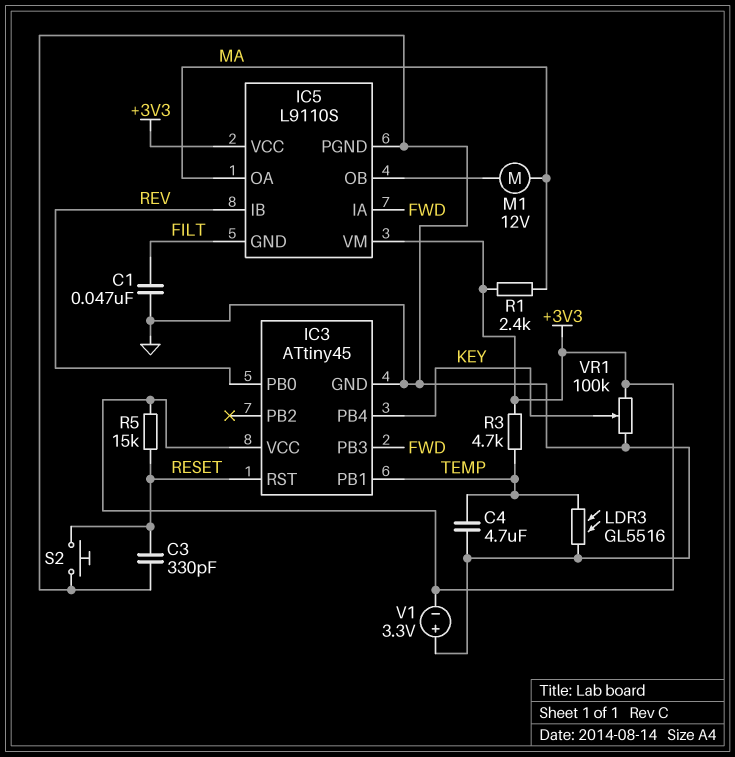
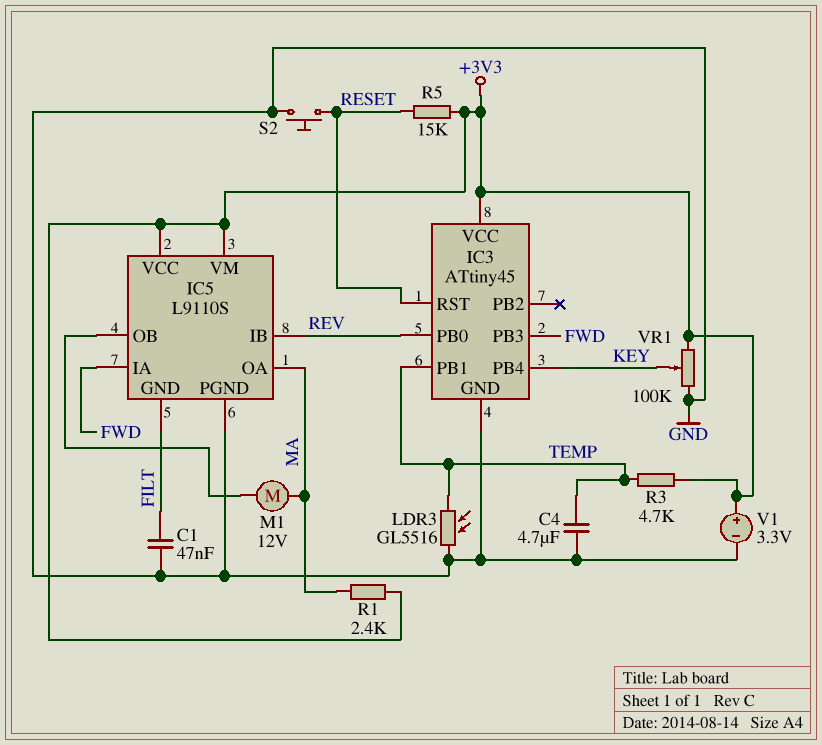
C3: 330pF (GND, RESET) -> none
V1: 3.3V (plus GND, minus +3V3) -> 3.3V (plus +3V3, minus GND)

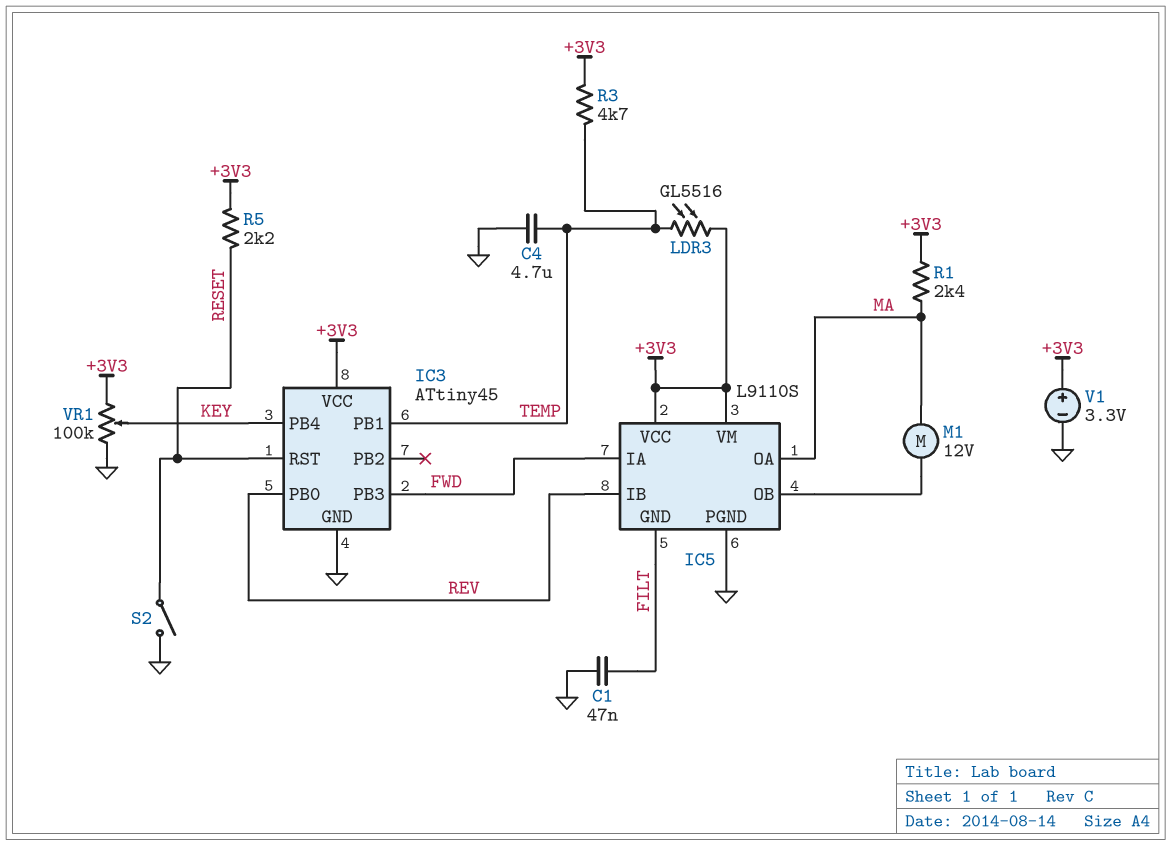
LDR3: GL5516 (GND, TEMP) -> GL5516 (+3V3, TEMP)
R5: 15k (+3V3, RESET) -> 2.2k (+3V3, RESET)
S2: button (GND, RESET) -> switch (GND, RESET)

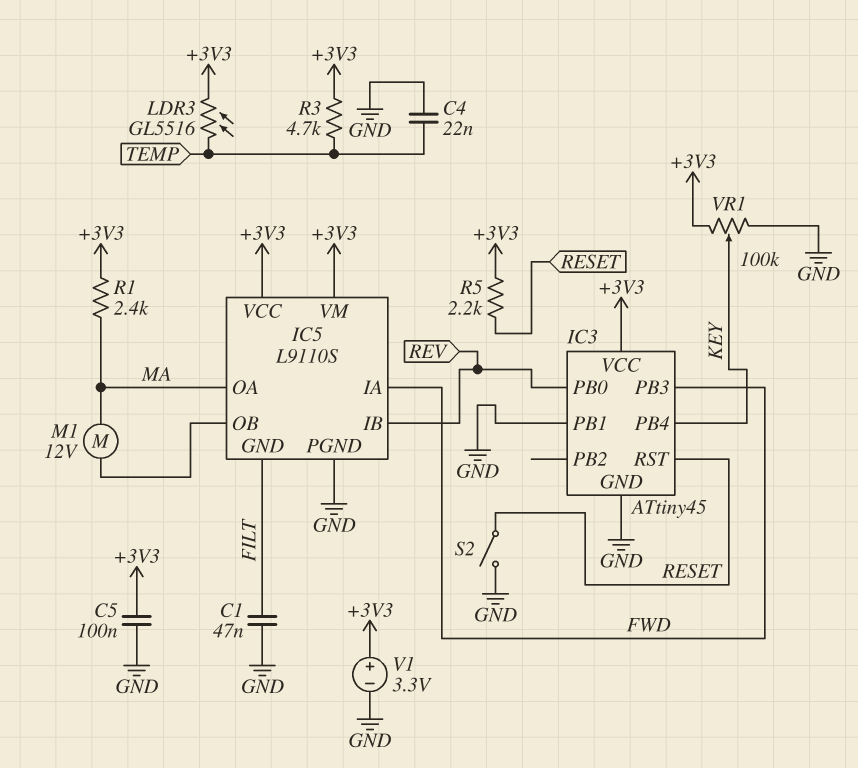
C4: 4.7uF (GND, TEMP) -> 22nF (GND, TEMP)
C5: none -> 100nF (+3V3, GND)
IC3 pin PB1: TEMP -> GND

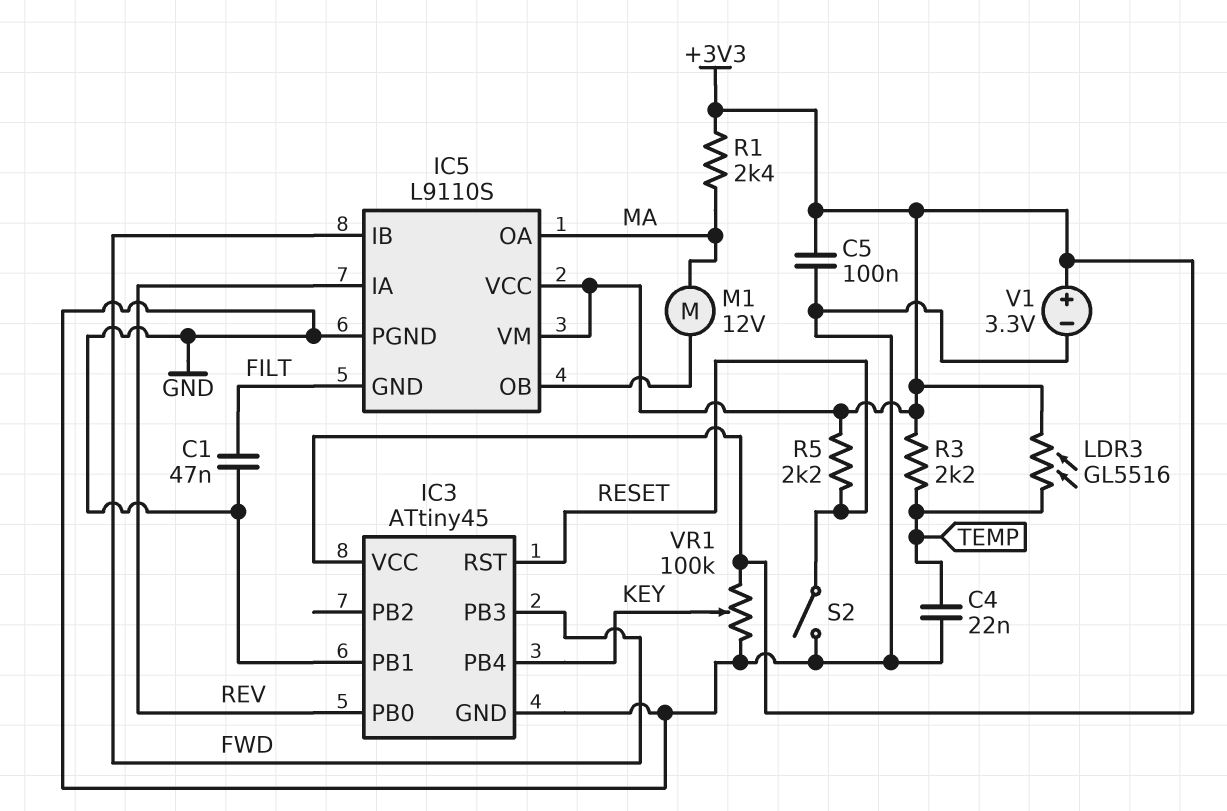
IC5 pin IA: FWD -> REV
IC5 pin IB: REV -> FWD
R3: 4.7k (+3V3, TEMP) -> 2.2k (+3V3, TEMP)

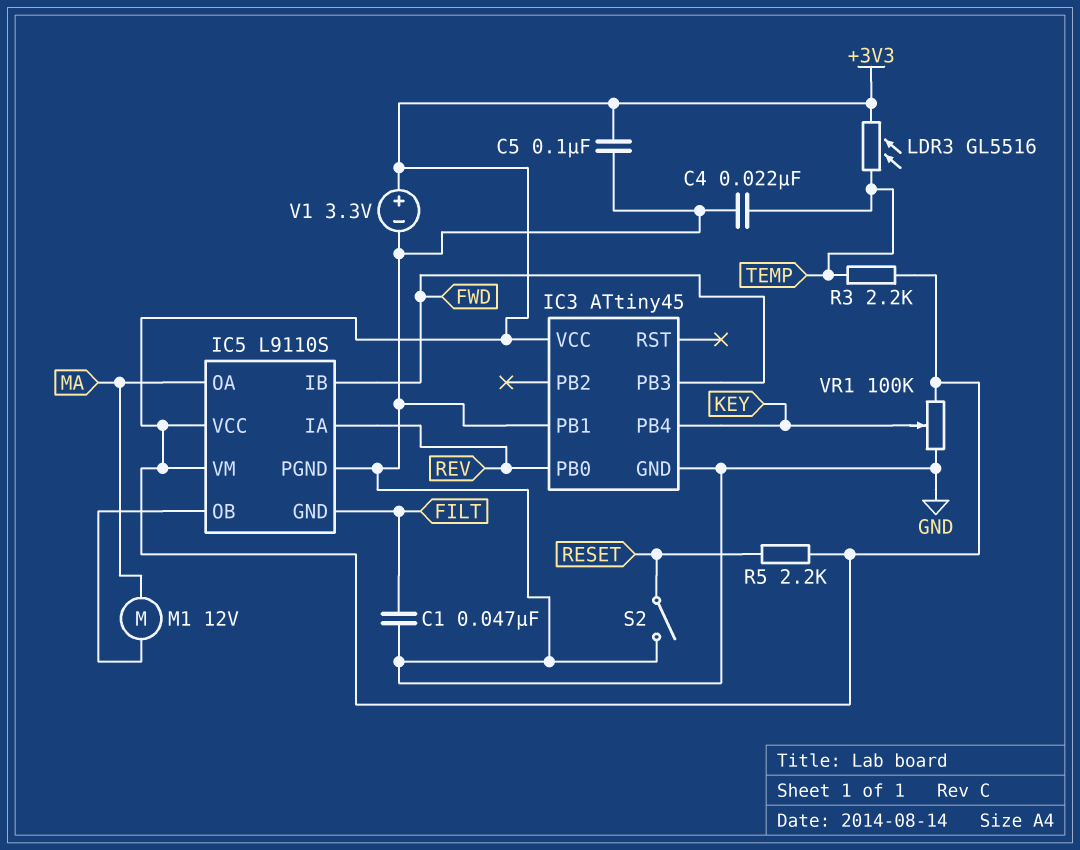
IC3 pin RST: RESET -> none
R1: 2.4k (+3V3, MA) -> none

